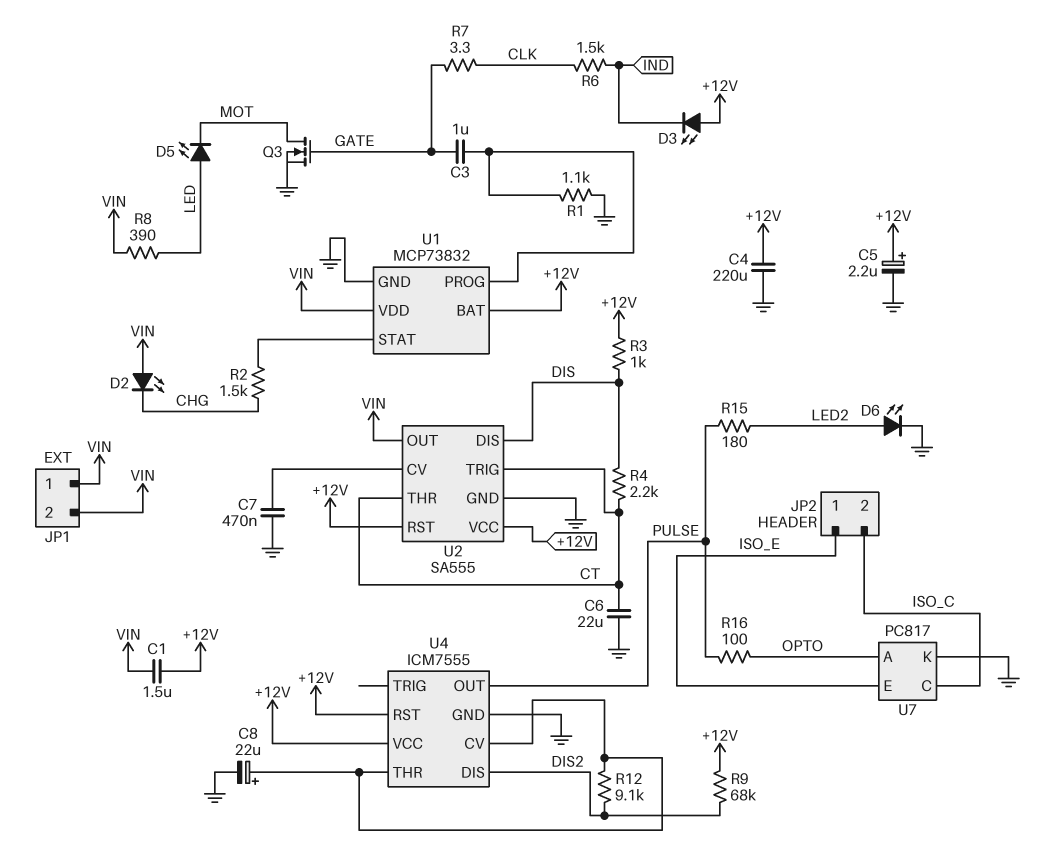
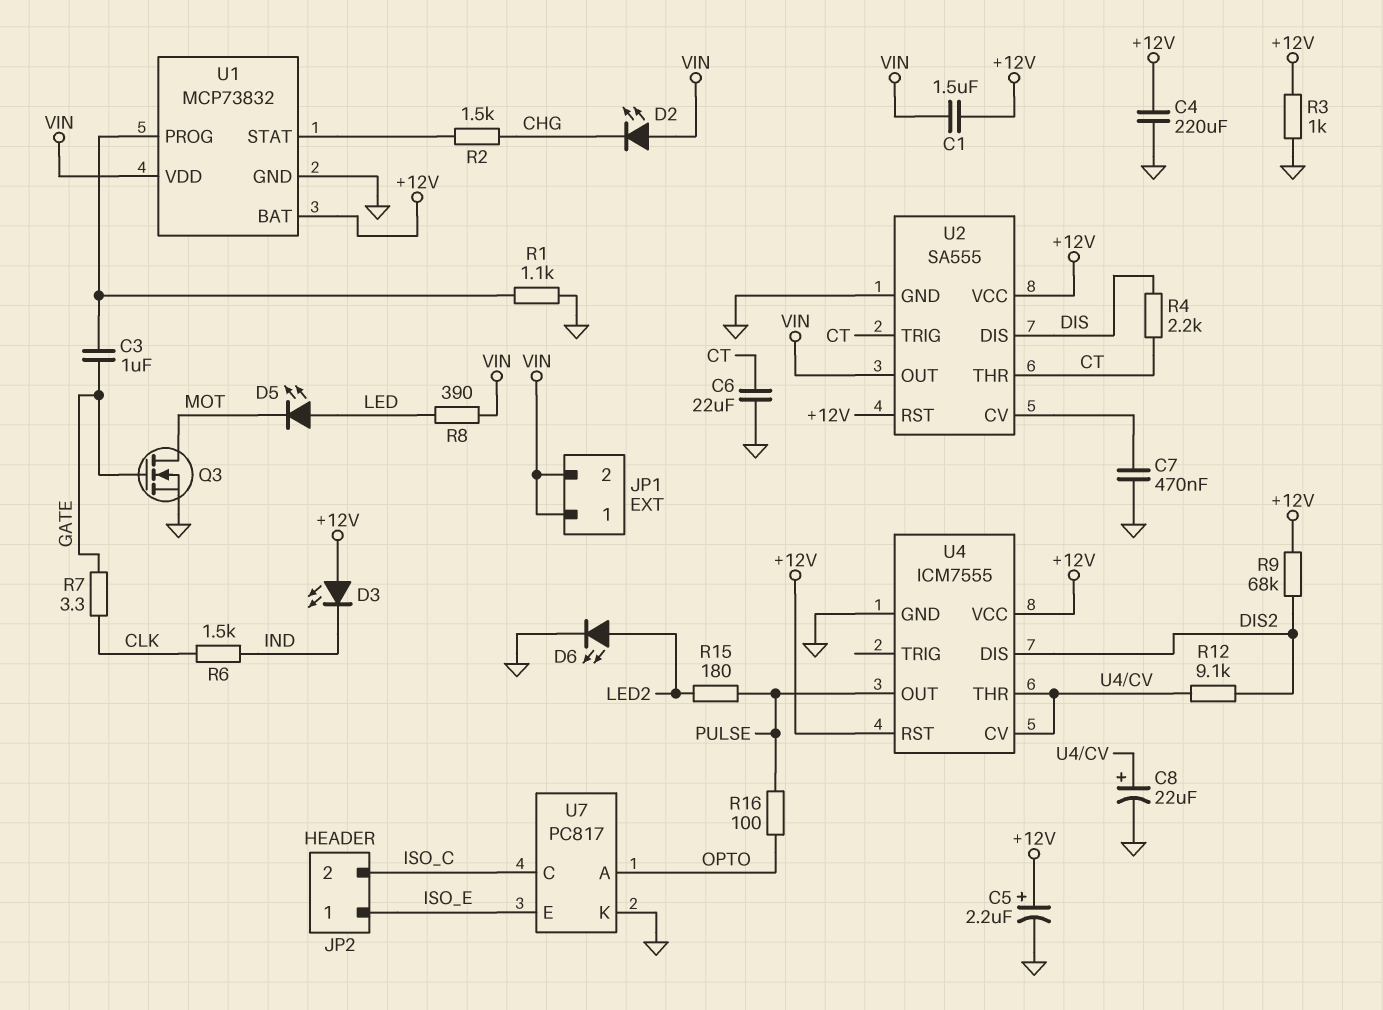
R3: 1k (+12V, DIS) -> 1k (+12V, GND)

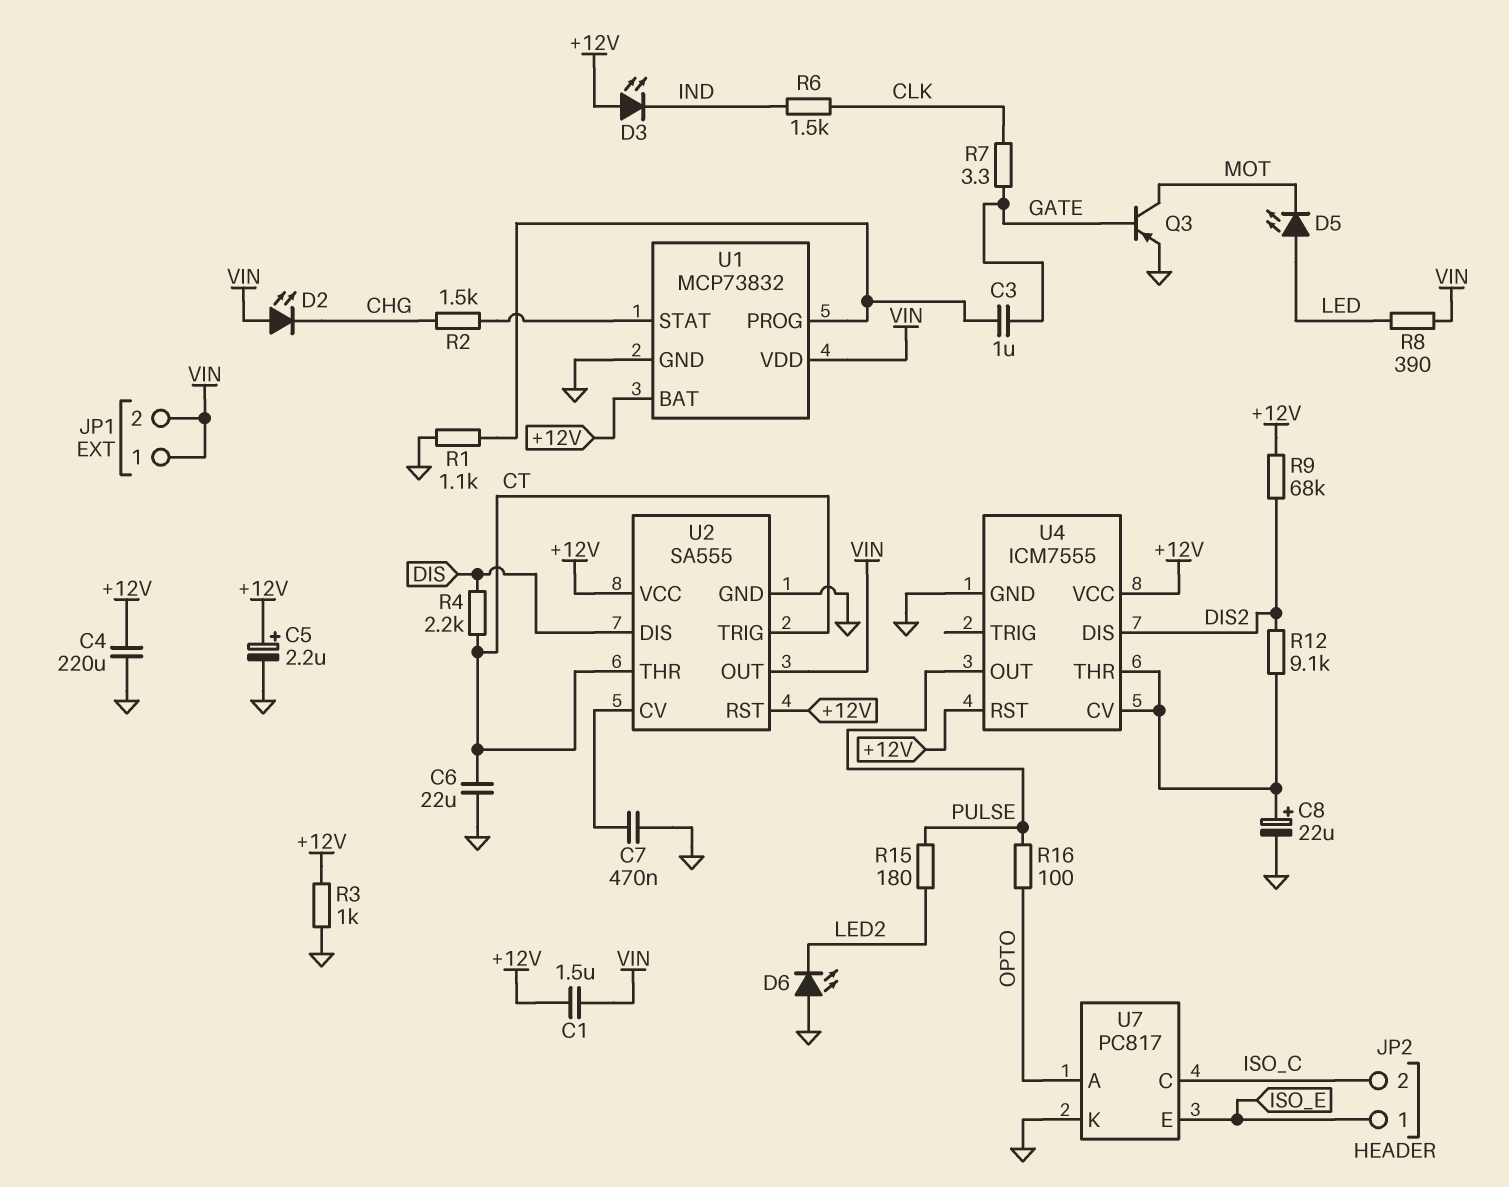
D6: LED (A LED2, K GND) -> LED (A GND, K LED2)
Q3: NMOS (G GATE, D MOT, S GND) -> PNP (B GATE, C MOT, E GND)

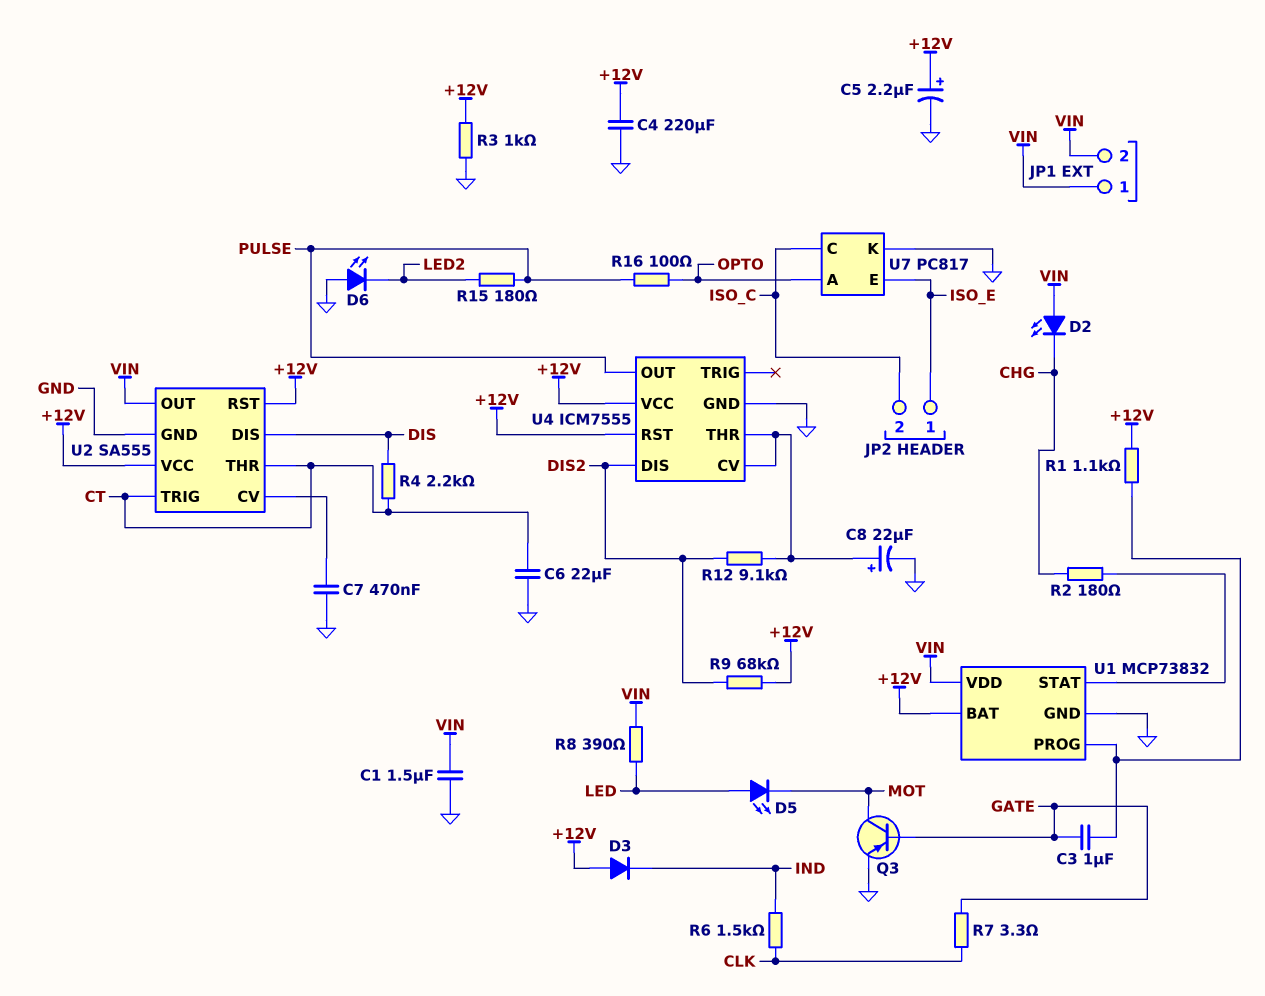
C1: 1.5uF (+12V, VIN) -> 1.5uF (GND, VIN)
D3: LED (A +12V, K IND) -> diode (A +12V, K IND)
R1: 1.1k (GND, U1/PROG) -> 1.1k (+12V, U1/PROG)
R2: 1.5k (CHG, U1/STAT) -> 180 (CHG, U1/STAT)

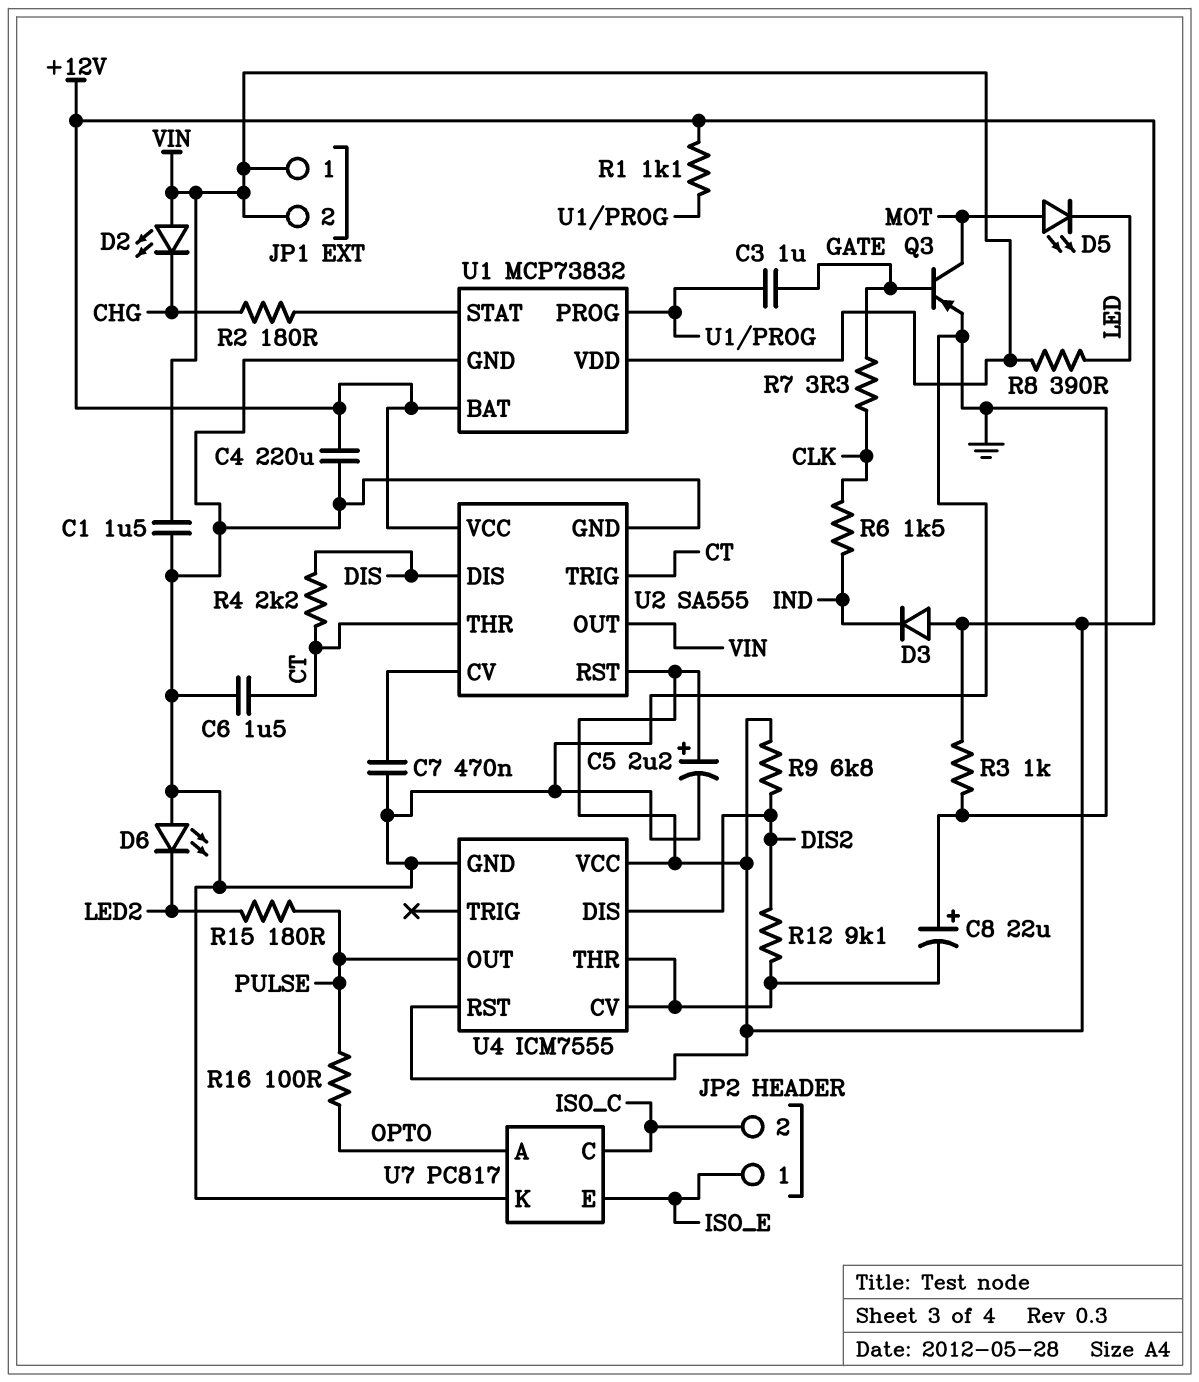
C6: 22uF (CT, GND) -> 1.5uF (CT, GND)
C8: 22uF (plus U4/CV, minus GND) -> 22uF (plus GND, minus U4/CV)
D5: LED (A LED, K MOT) -> LED (A MOT, K LED)
R9: 68k (+12V, DIS2) -> 6.8k (+12V, DIS2)

